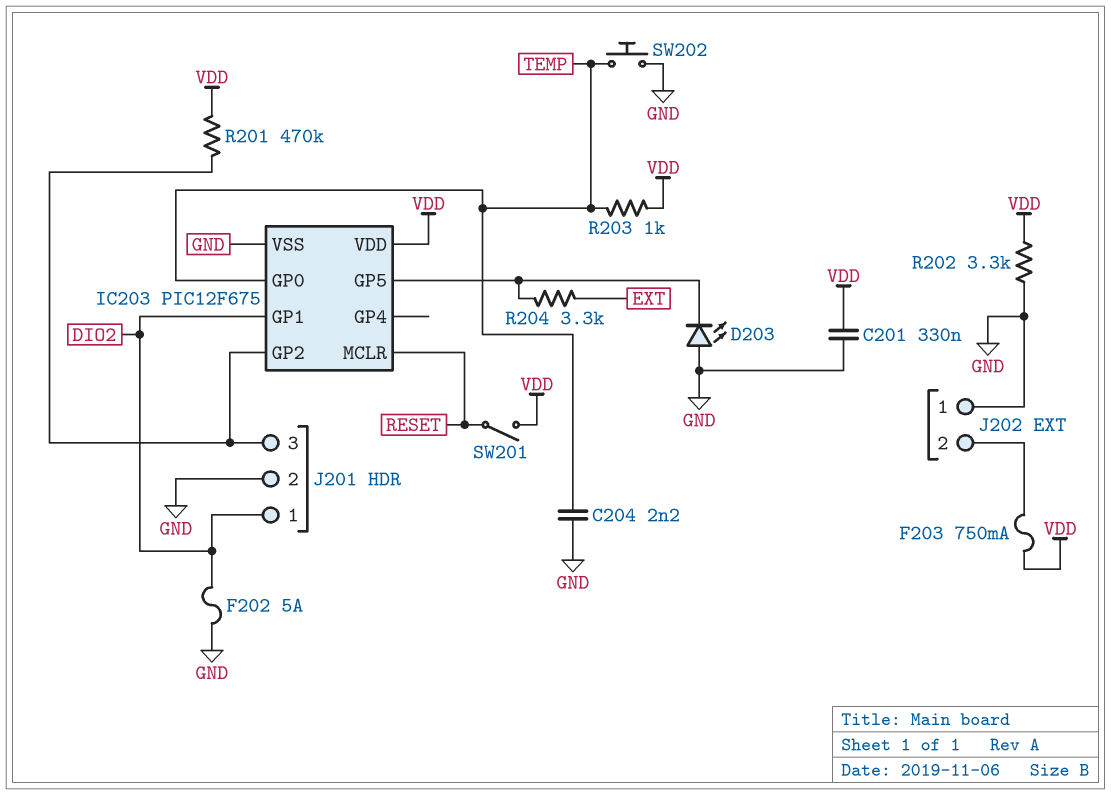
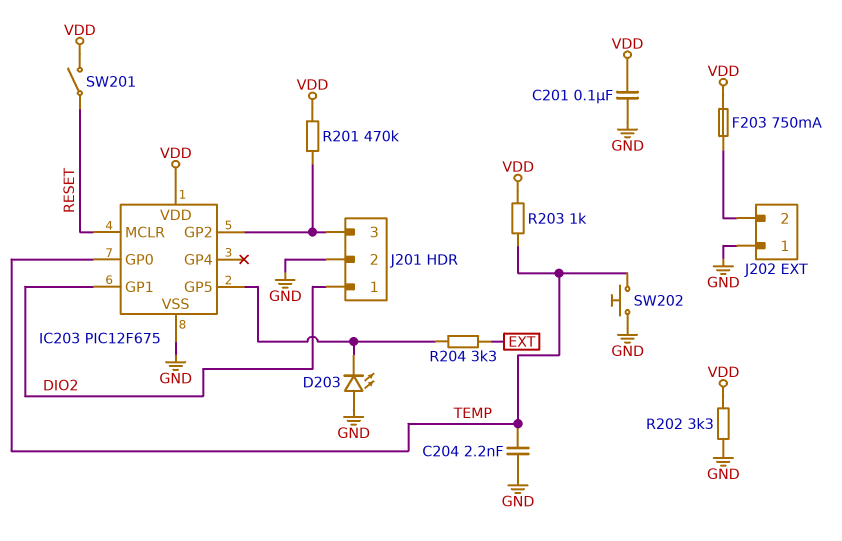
C201: 330nF (GND, VDD) -> 100nF (GND, VDD)
F202: 5A (DIO2, GND) -> none

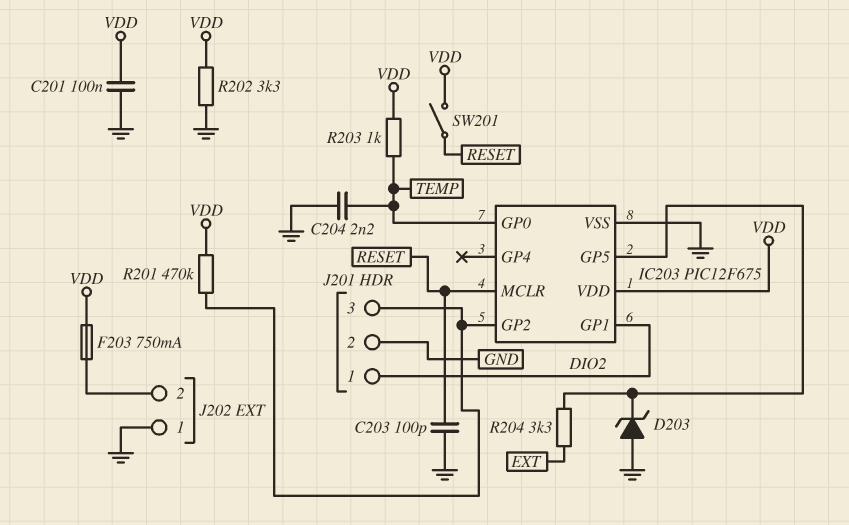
C203: none -> 100pF (GND, RESET)
D203: LED (A GND, K IC203/GP5) -> zener (A GND, K IC203/GP5)
SW202: button (GND, TEMP) -> none

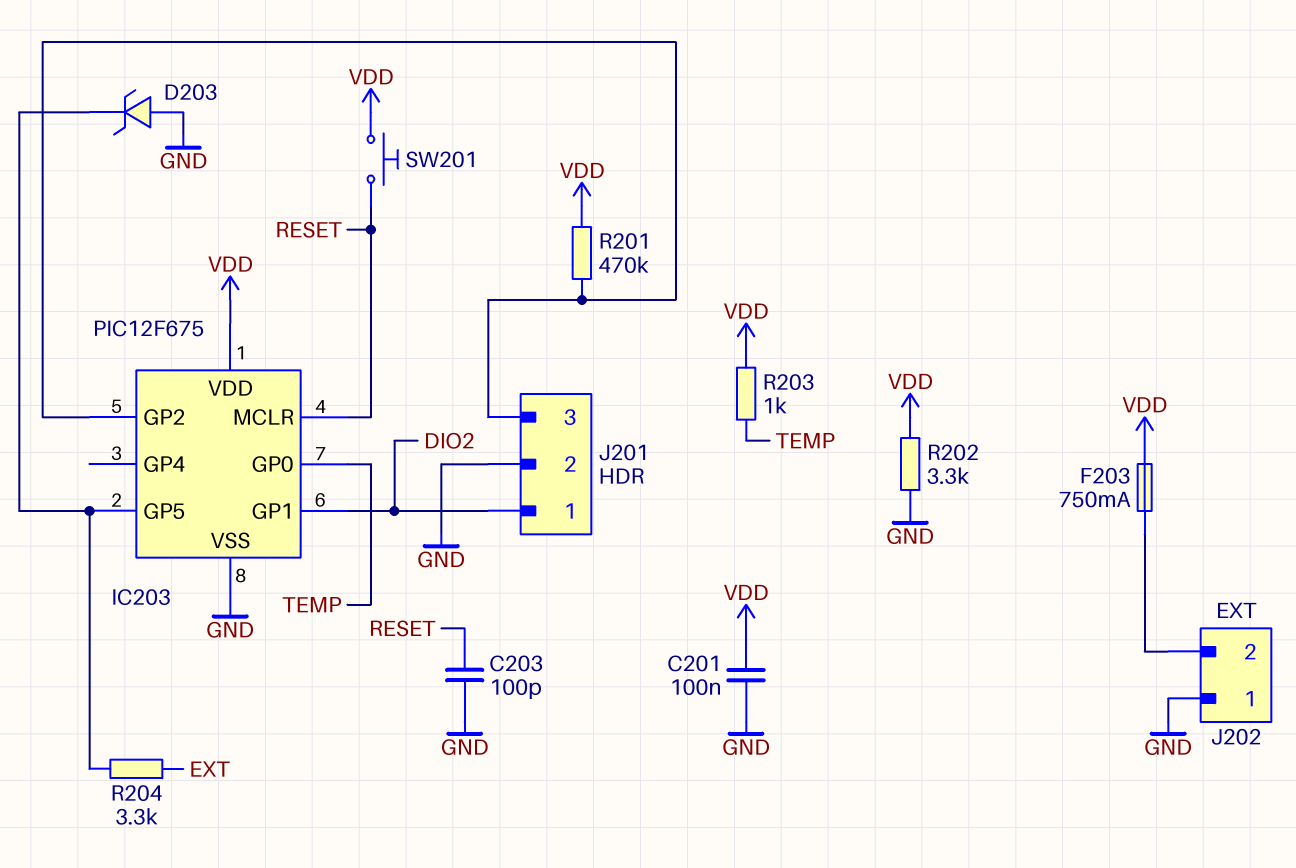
C204: 2.2nF (GND, TEMP) -> none
SW201: switch (RESET, VDD) -> button (RESET, VDD)

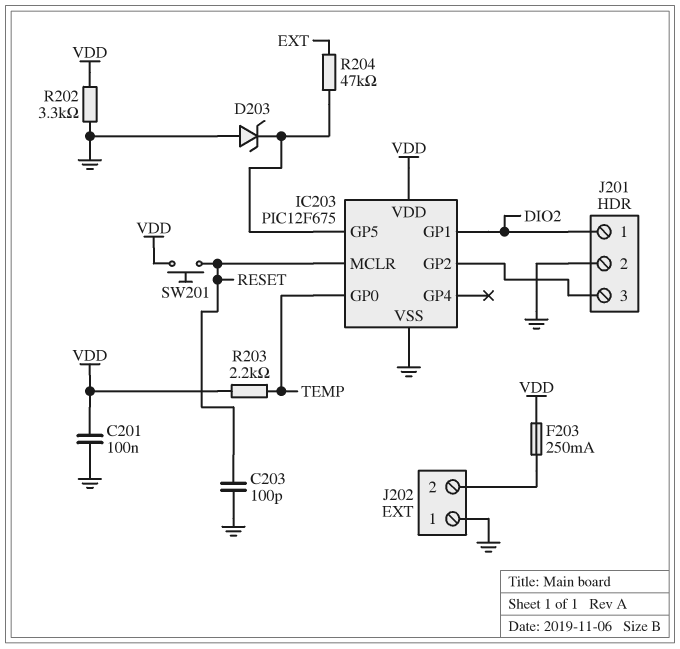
F203: 750mA (J202/2, VDD) -> 250mA (J202/2, VDD)
R201: 470k (IC203/GP2, VDD) -> none
R203: 1k (TEMP, VDD) -> 2.2k (TEMP, VDD)
R204: 3.3k (EXT, IC203/GP5) -> 47k (EXT, IC203/GP5)

